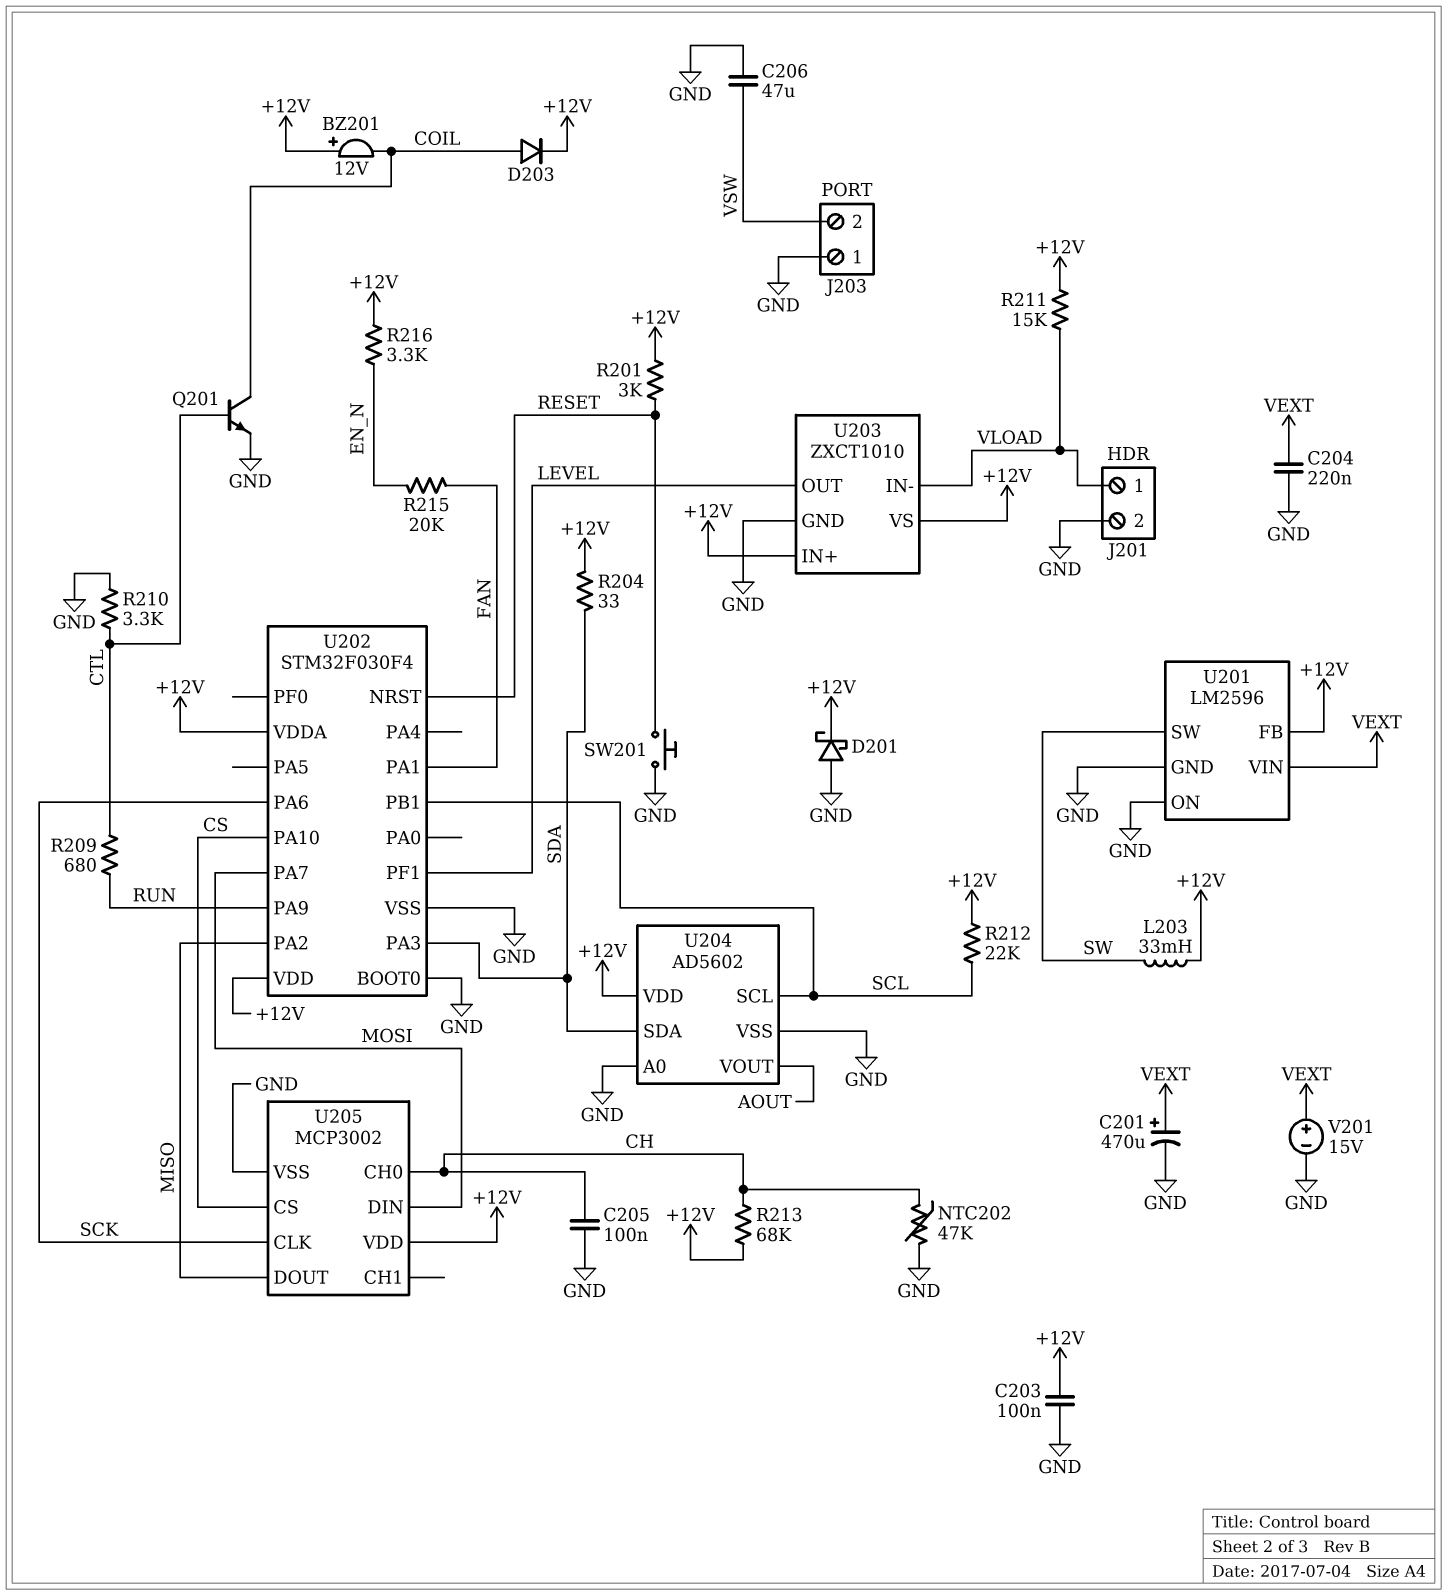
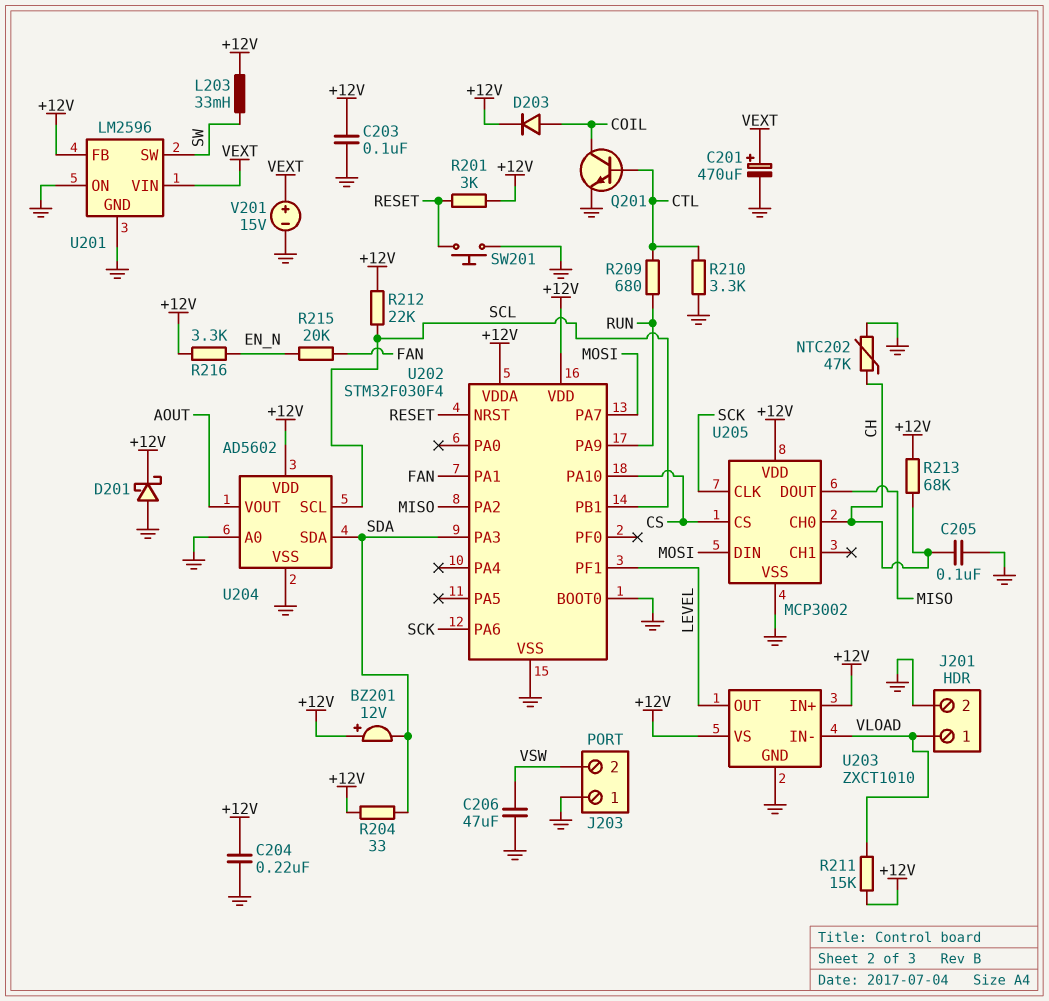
BZ201: buzzer 12V (plus +12V, minus COIL) -> buzzer 12V (plus +12V, minus SDA)
C204: 220nF (GND, VEXT) -> 220nF (+12V, GND)

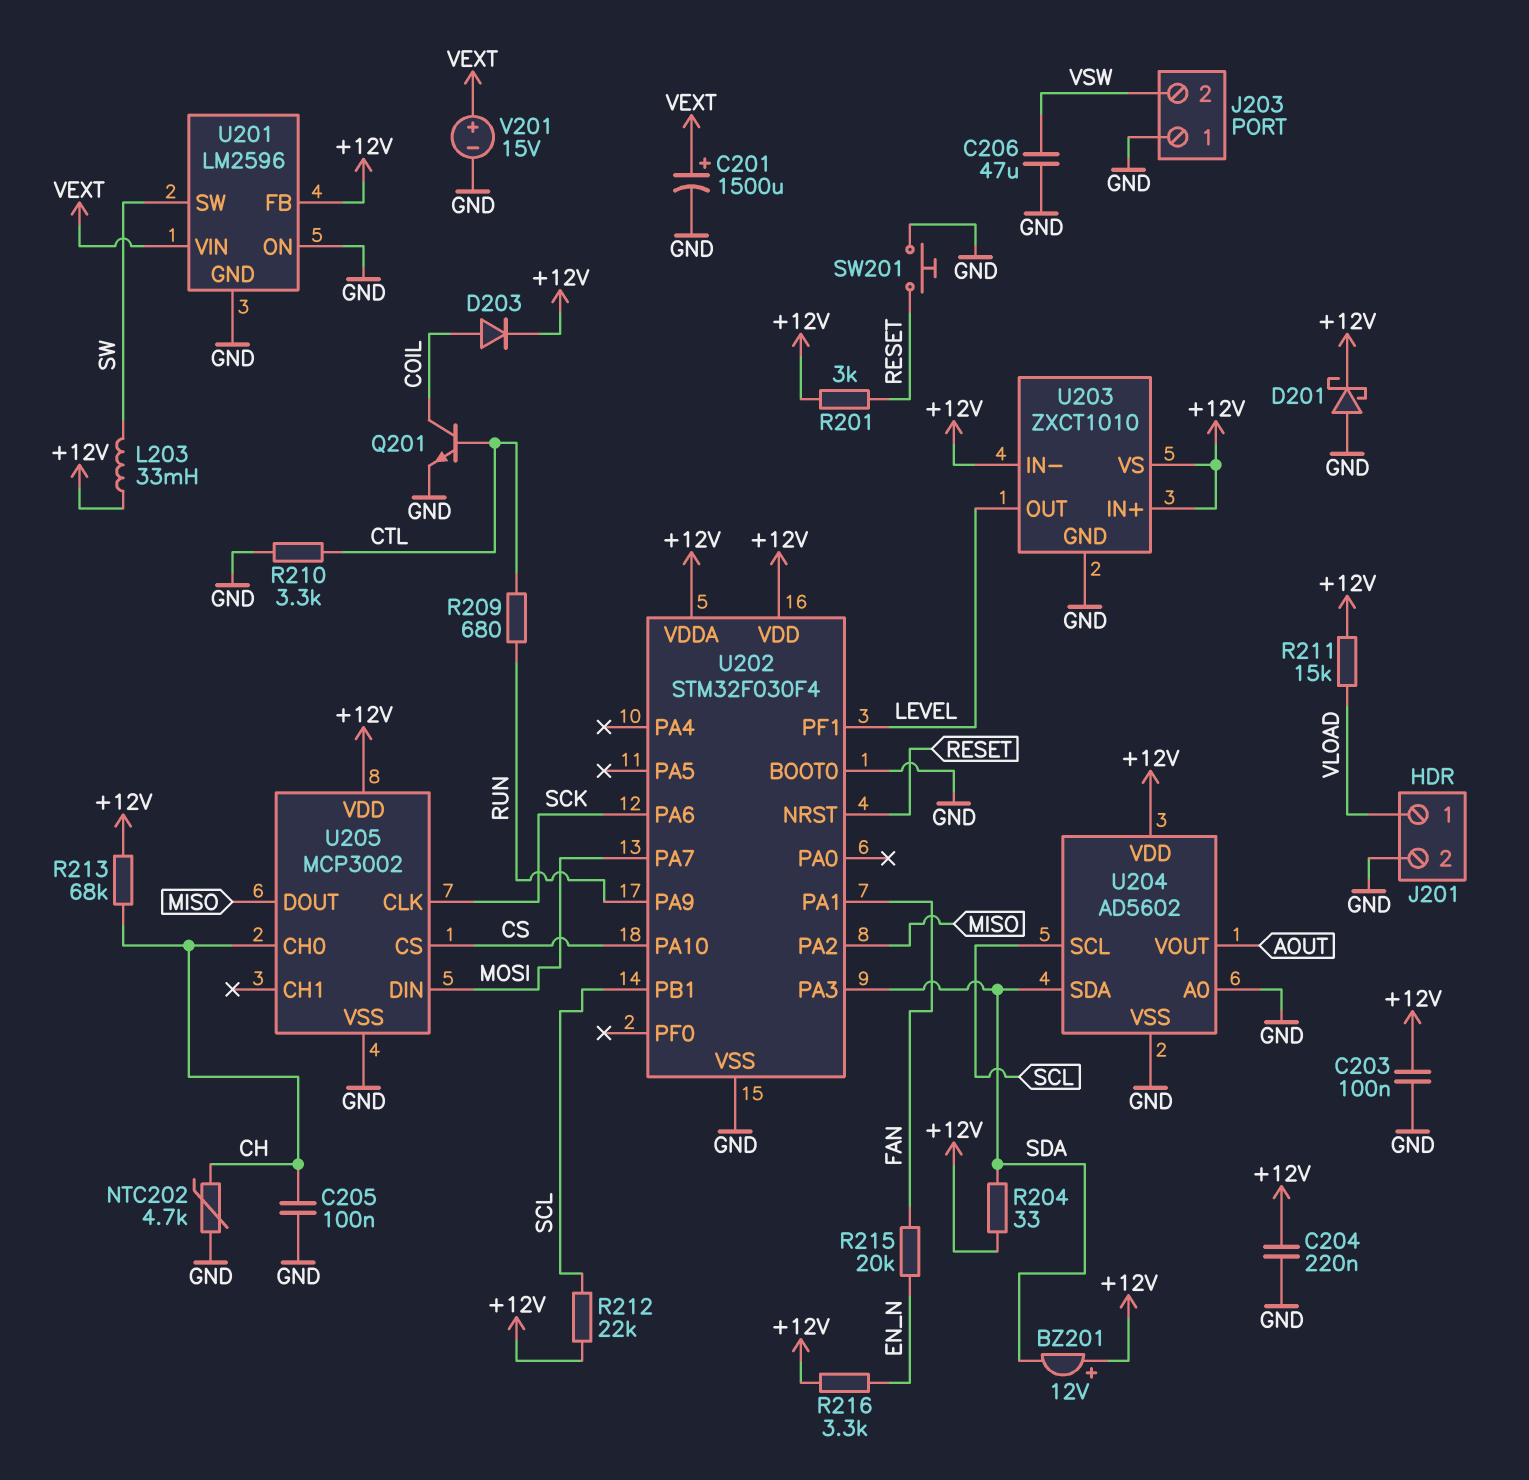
C201: 470uF (plus VEXT, minus GND) -> 1500uF (plus VEXT, minus GND)
NTC202: 47k (CH, GND) -> 4.7k (CH, GND)
U203 pin IN-: VLOAD -> +12V

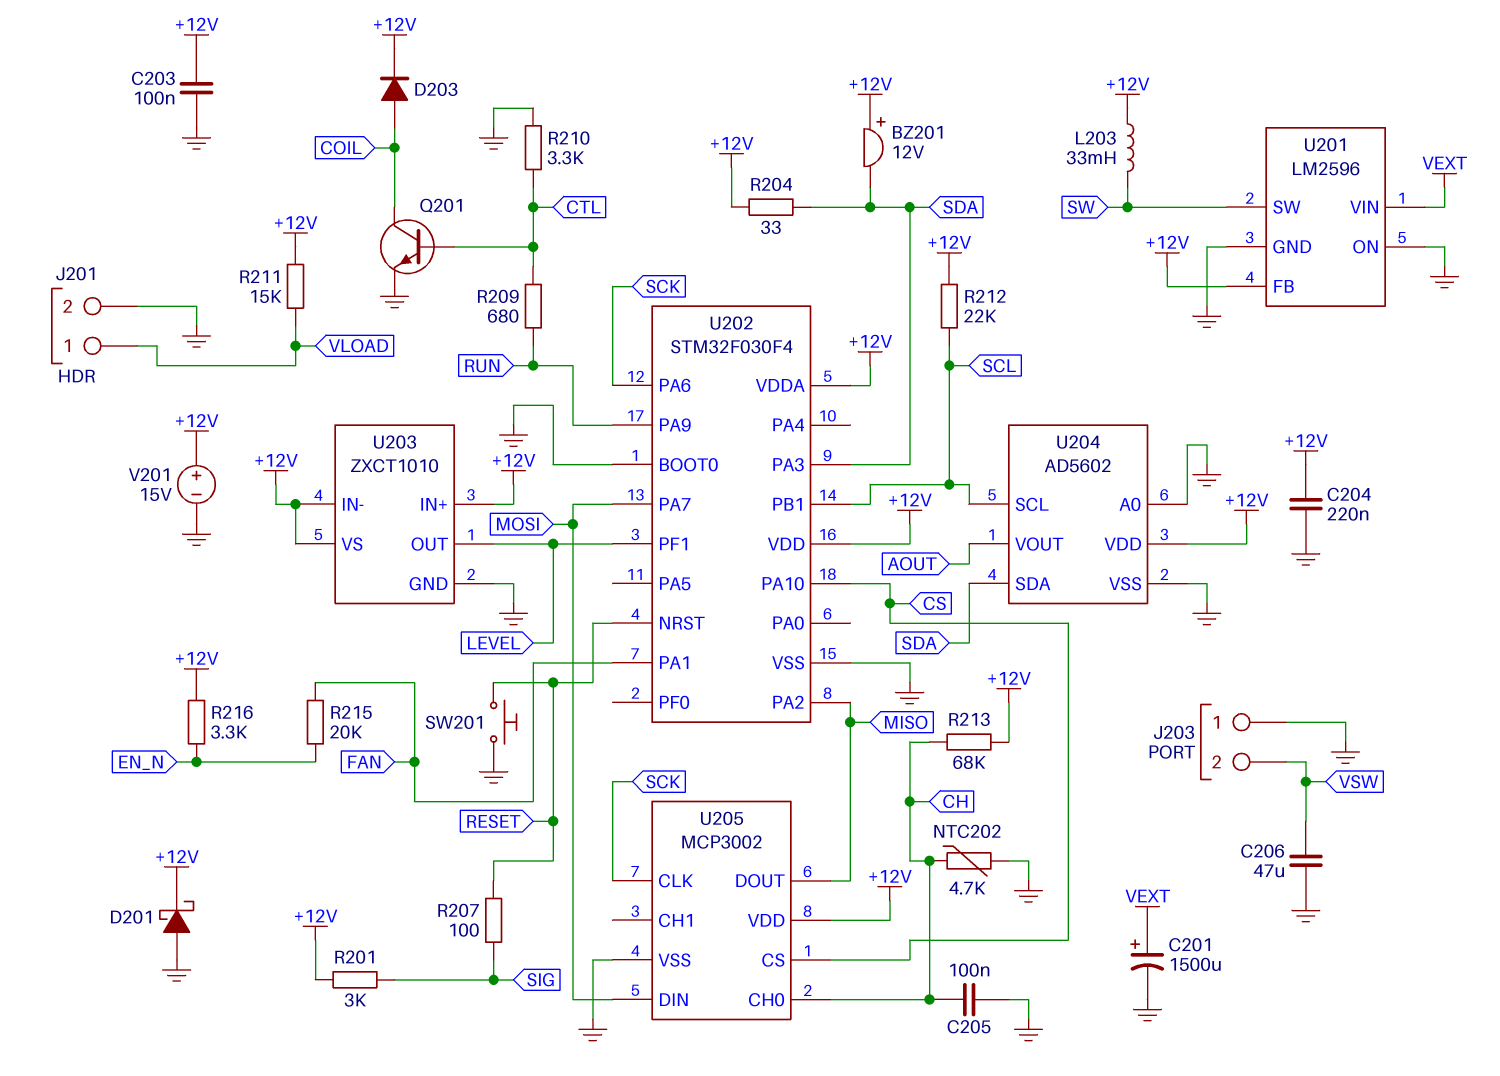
R201: 3k (+12V, RESET) -> 3k (+12V, SIG)
R207: none -> 100 (RESET, SIG)
V201: 15V (plus VEXT, minus GND) -> 15V (plus +12V, minus GND)

